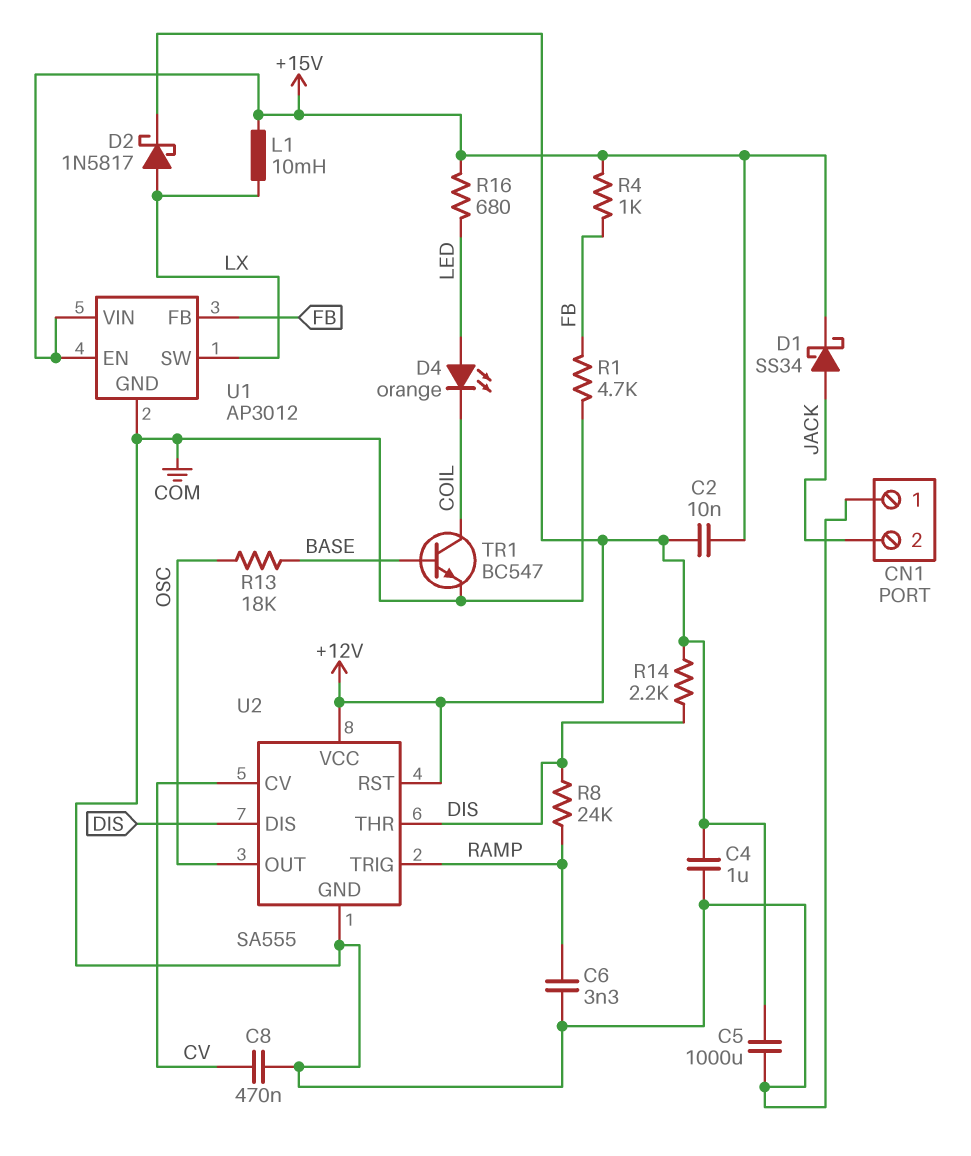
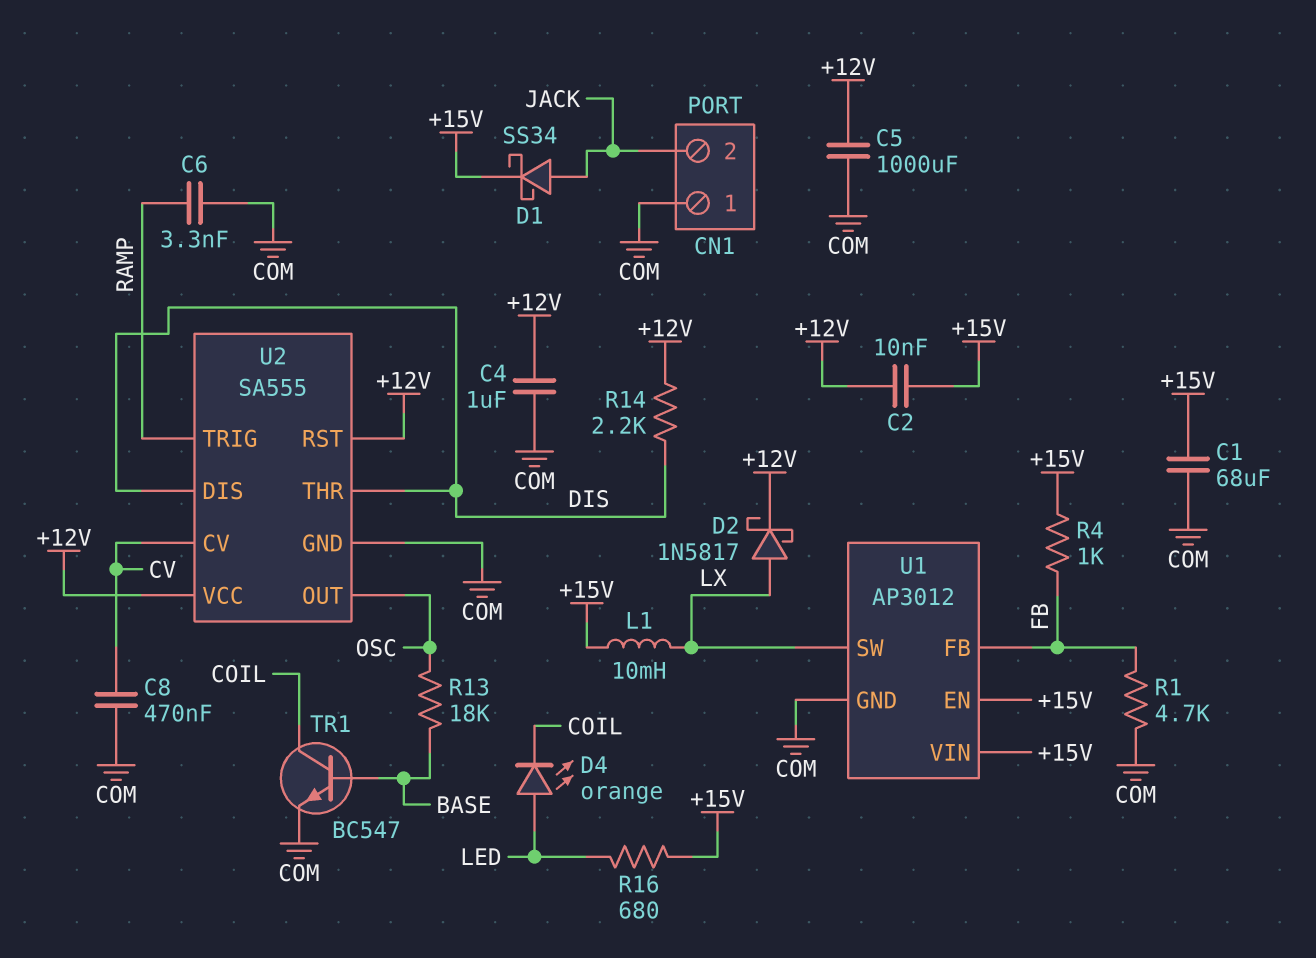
C1: none -> 68uF (+15V, COM)
R8: 24k (DIS, RAMP) -> none

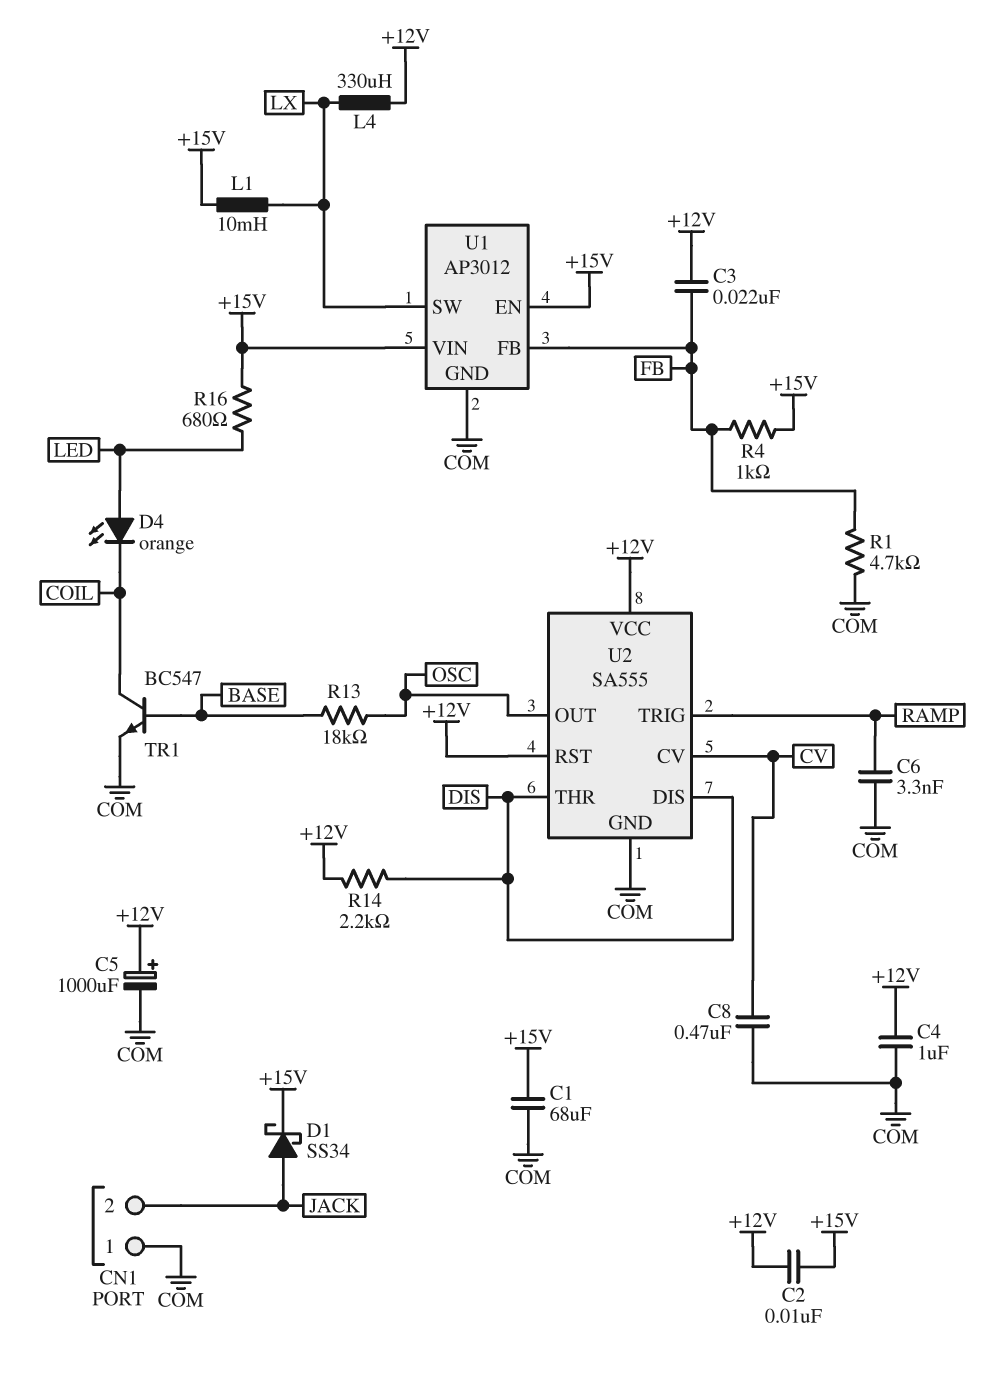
C3: none -> 22nF (+12V, FB)
C5: 1000uF (+12V, COM) -> 1000uF (plus +12V, minus COM)
D2: schottky 1N5817 (A LX, K +12V) -> none
L4: none -> 330uH (+12V, LX)

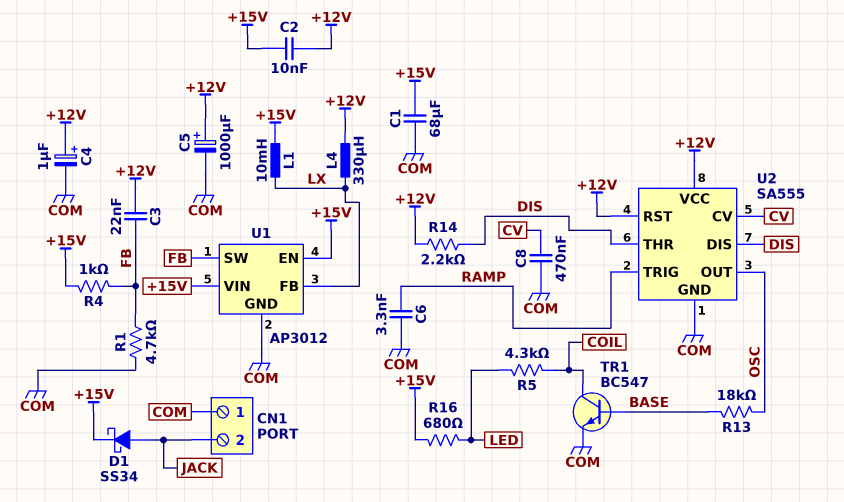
C4: 1uF (+12V, COM) -> 1uF (plus +12V, minus COM)
D4: LED orange (A LED, K COIL) -> none
R5: none -> 4.3k (COIL, LED)
U1 pin FB: FB -> LX
U1 pin SW: LX -> FB

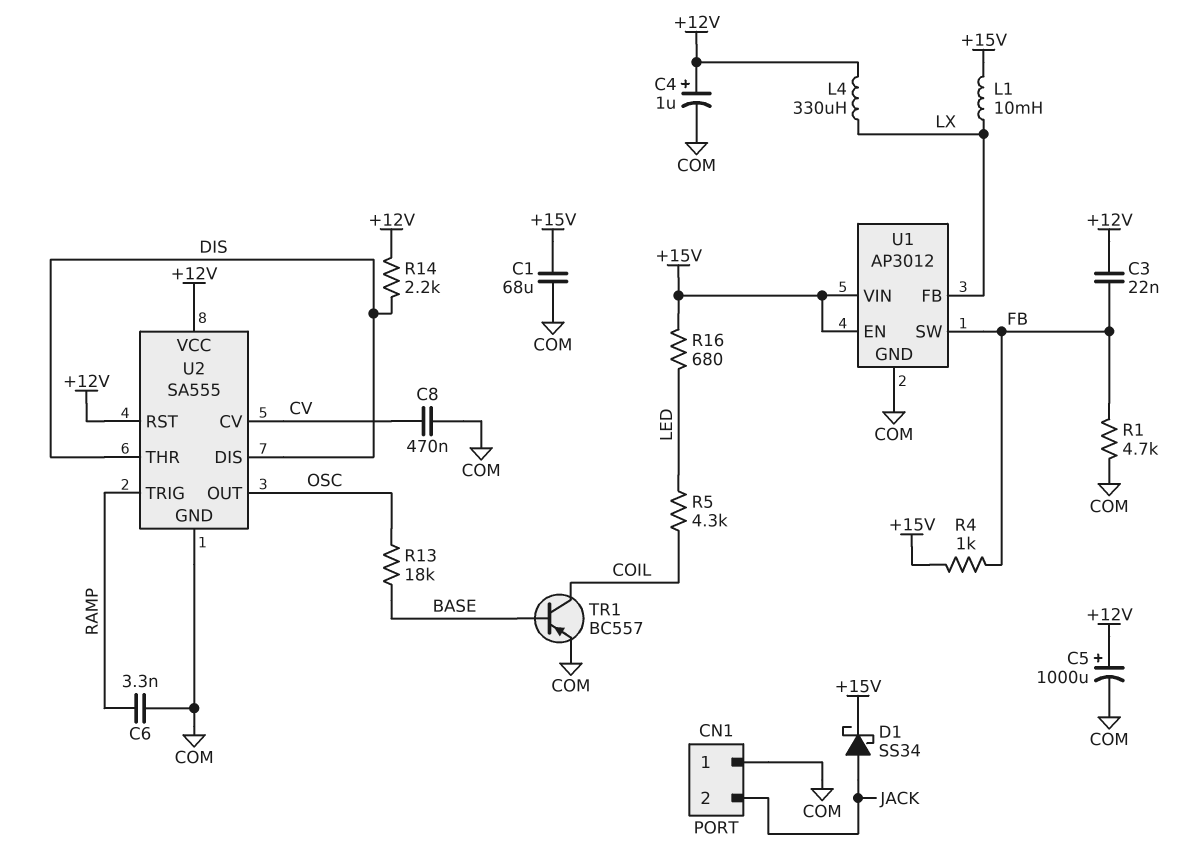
C2: 10nF (+12V, +15V) -> none
TR1: NPN BC547 (B BASE, C COIL, E COM) -> PNP BC557 (B BASE, C COIL, E COM)

